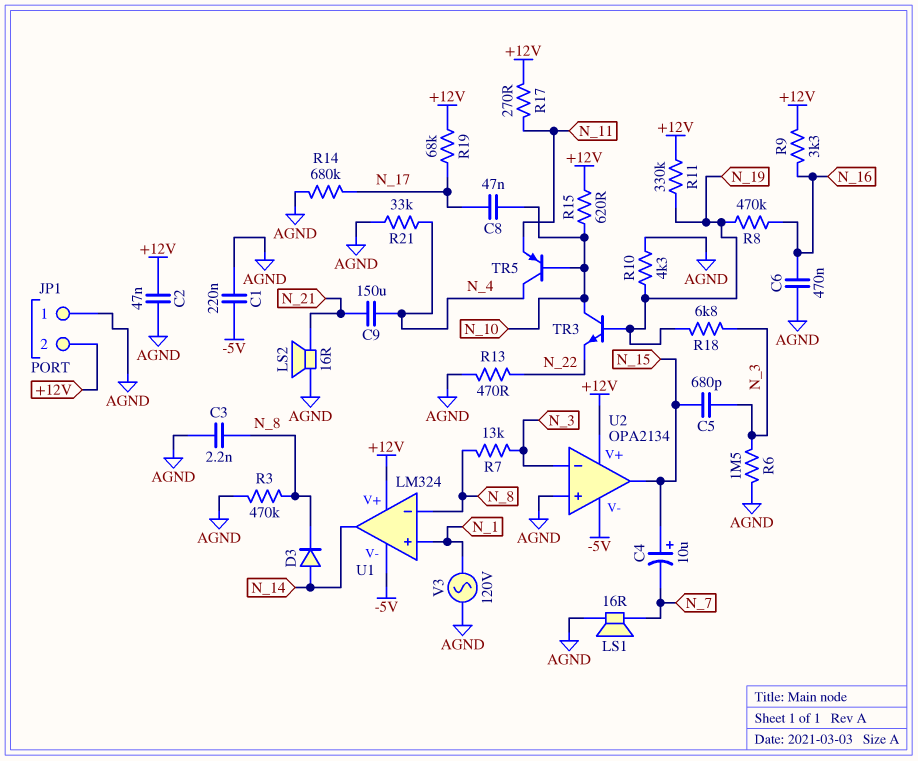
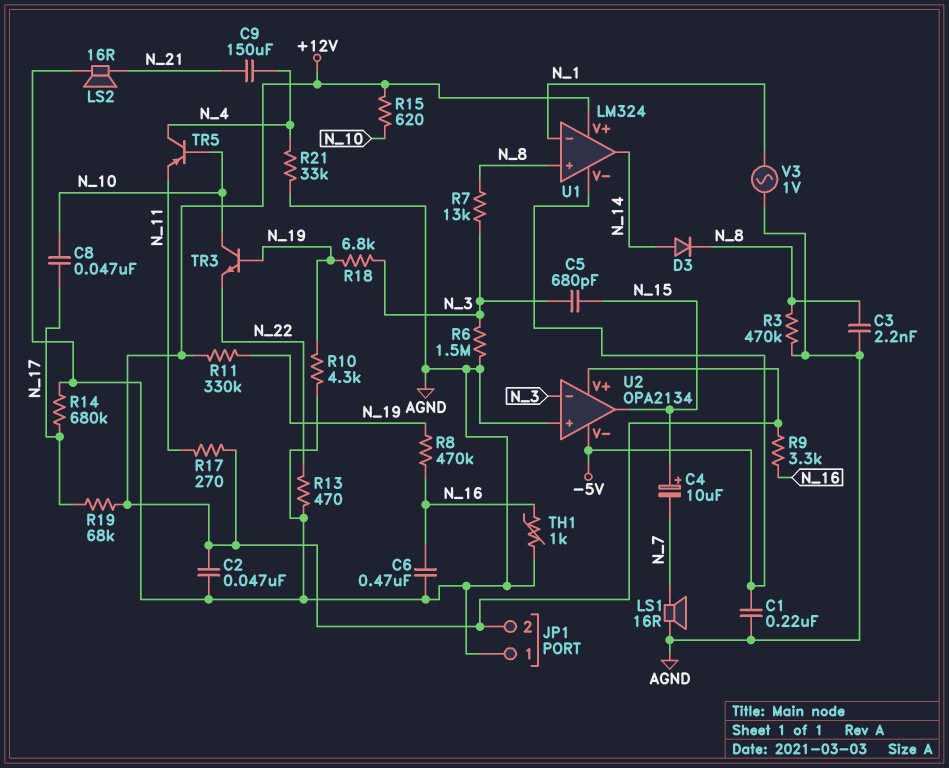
TH1: none -> 1k (AGND, N_16)
U1 pin in+: N_1 -> N_8
U1 pin in-: N_8 -> N_1
V3: AC 120V (AGND, N_1) -> AC 1V (AGND, N_1)

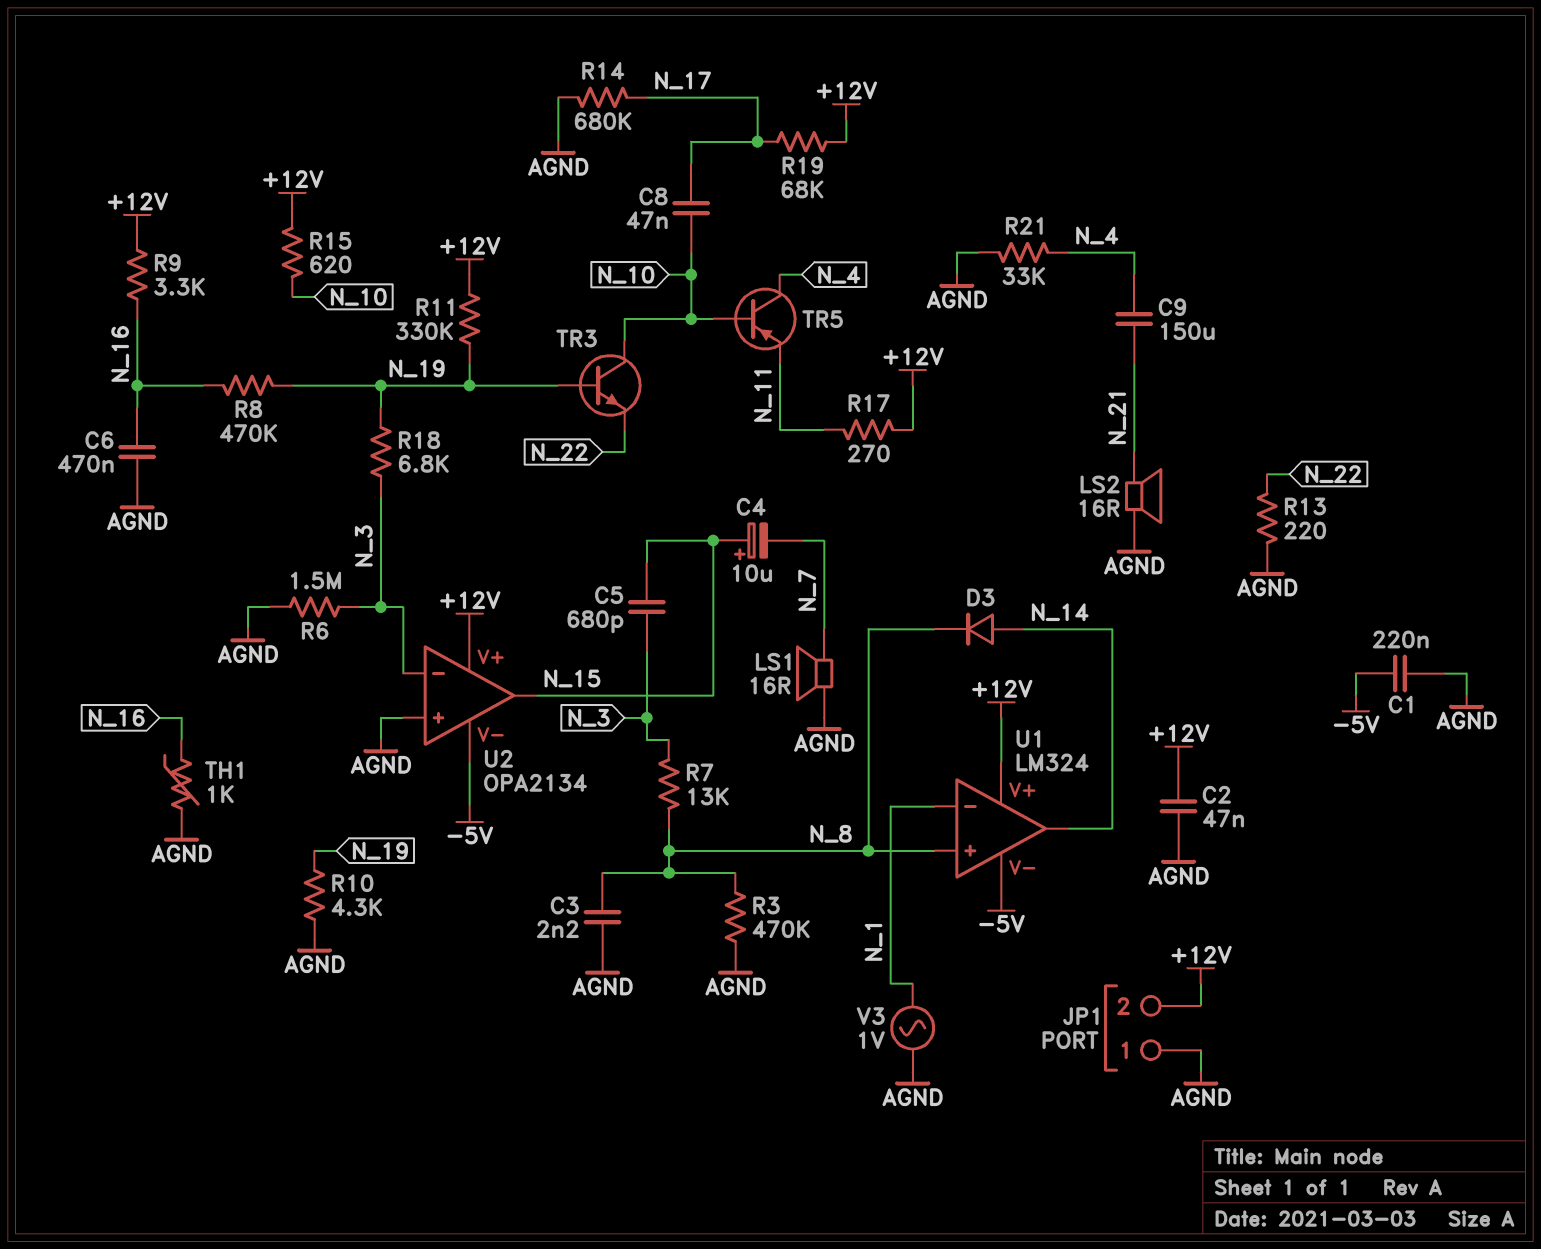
R13: 470 (AGND, N_22) -> 220 (AGND, N_22)

